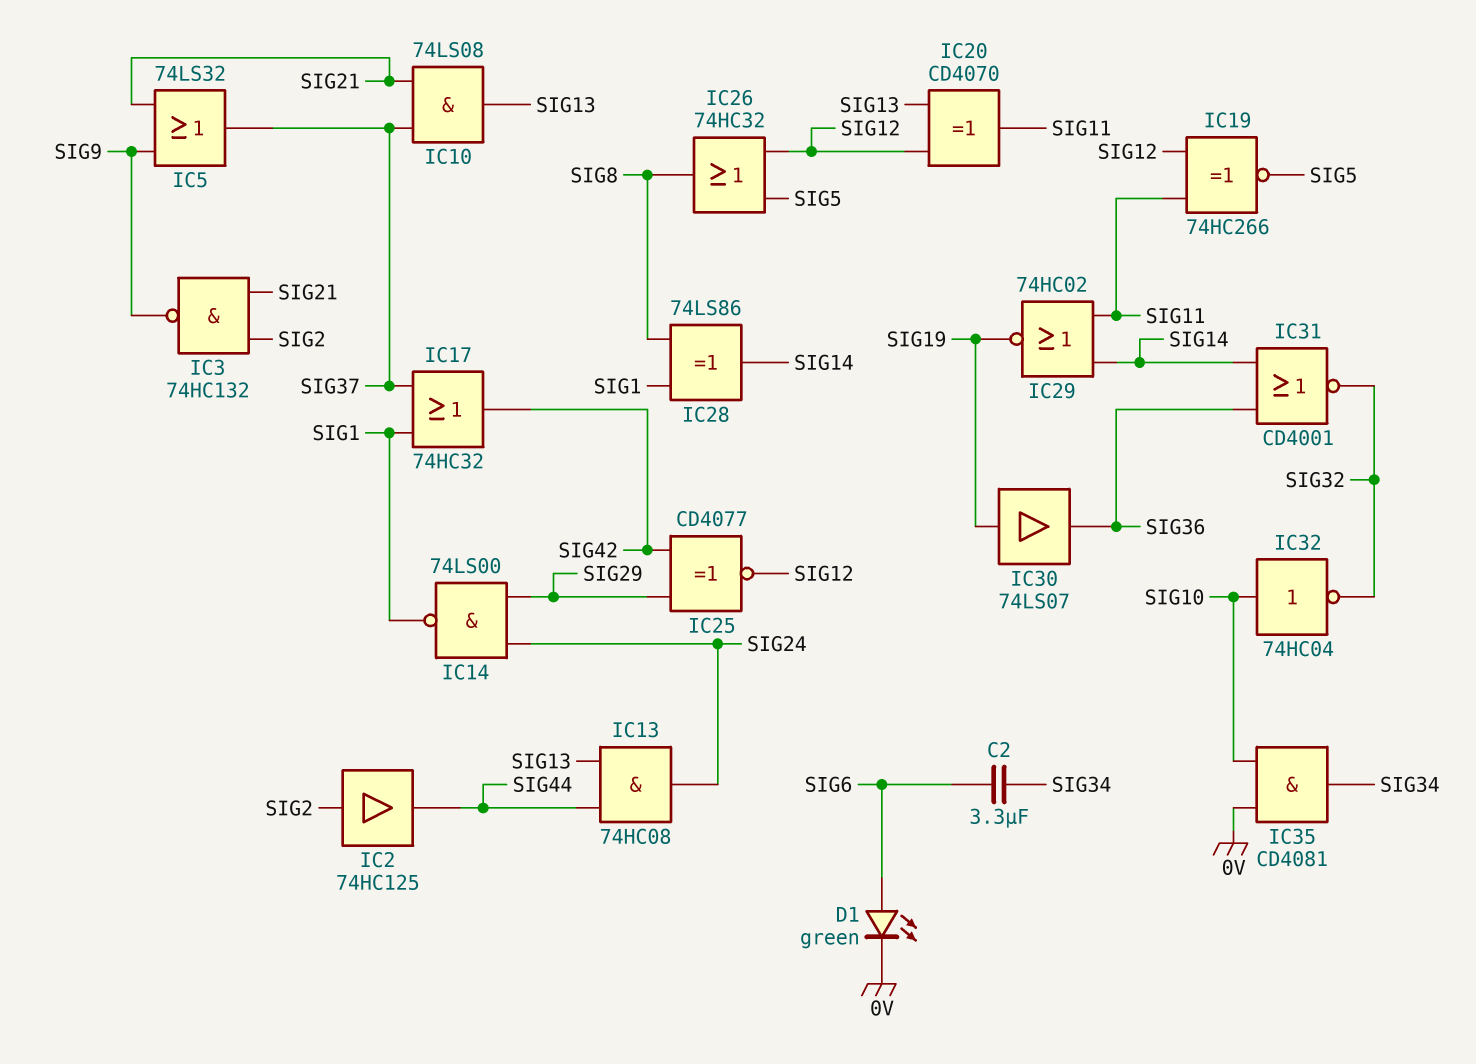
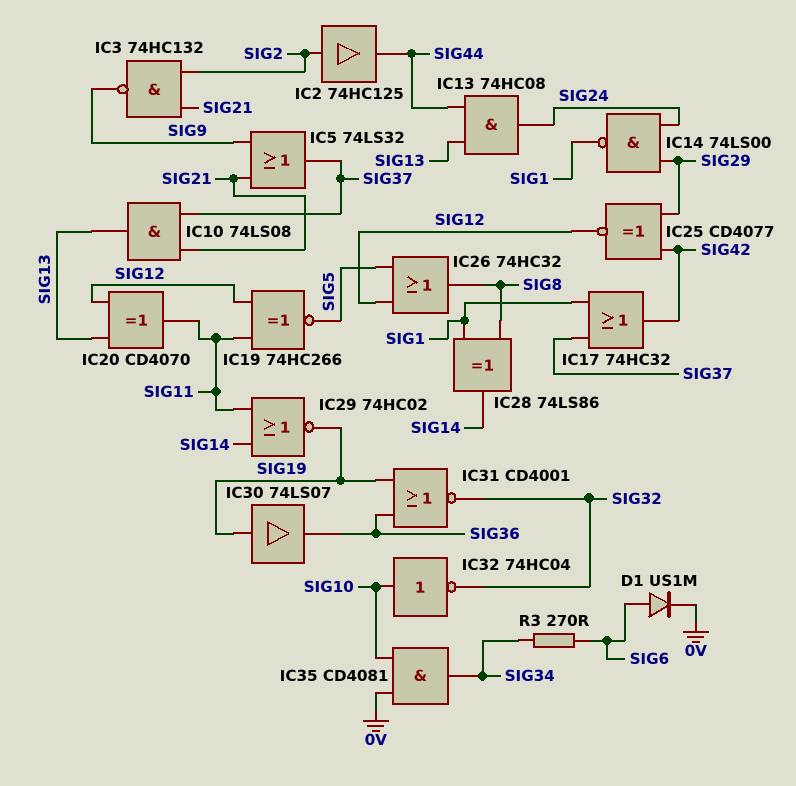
C2: 3.3uF (SIG6, SIG34) -> none
D1: LED green (A SIG6, K 0V) -> diode US1M (A SIG6, K 0V)
IC31: NOR CD4001 (in SIG14, in SIG36, out SIG32) -> NOR CD4001 (in SIG19, in SIG36, out SIG32)
R3: none -> 270 (SIG6, SIG34)

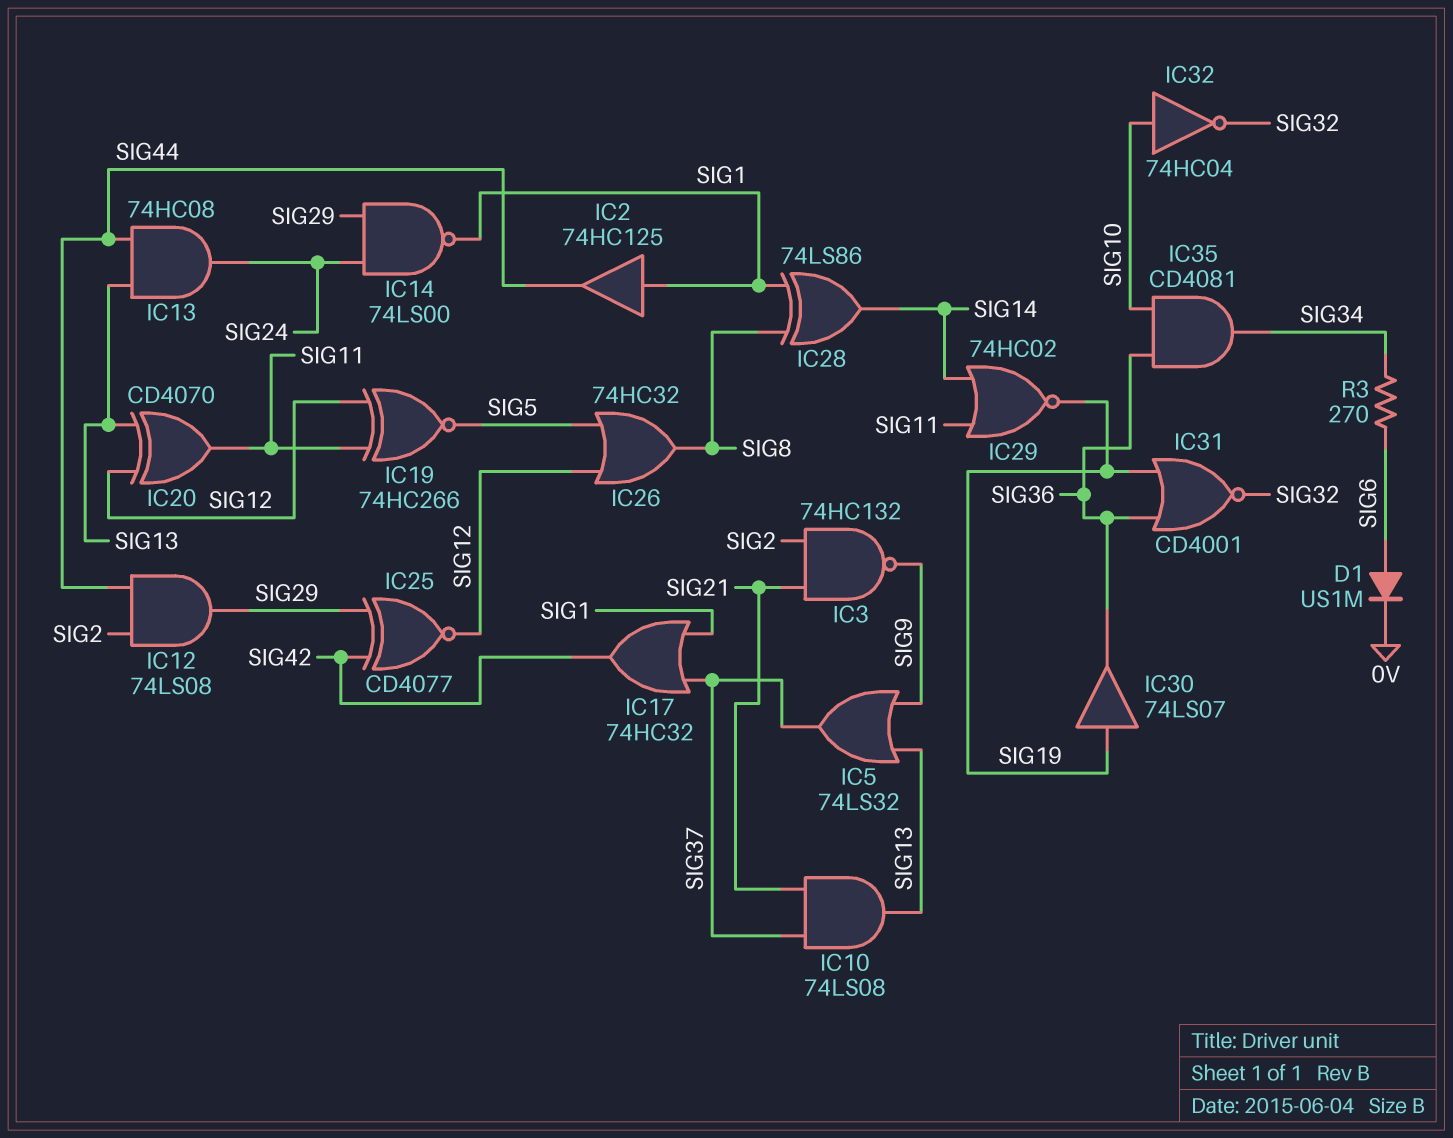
IC2: buffer 74HC125 (in SIG2, out SIG44) -> buffer 74HC125 (in SIG1, out SIG44)
IC5: OR 74LS32 (in SIG9, in SIG21, out SIG37) -> OR 74LS32 (in SIG9, in SIG13, out SIG37)
IC12: none -> AND 74LS08 (in SIG2, in SIG44, out SIG29)
IC35: AND CD4081 (in 0V, in SIG10, out SIG34) -> AND CD4081 (in SIG10, in SIG36, out SIG34)

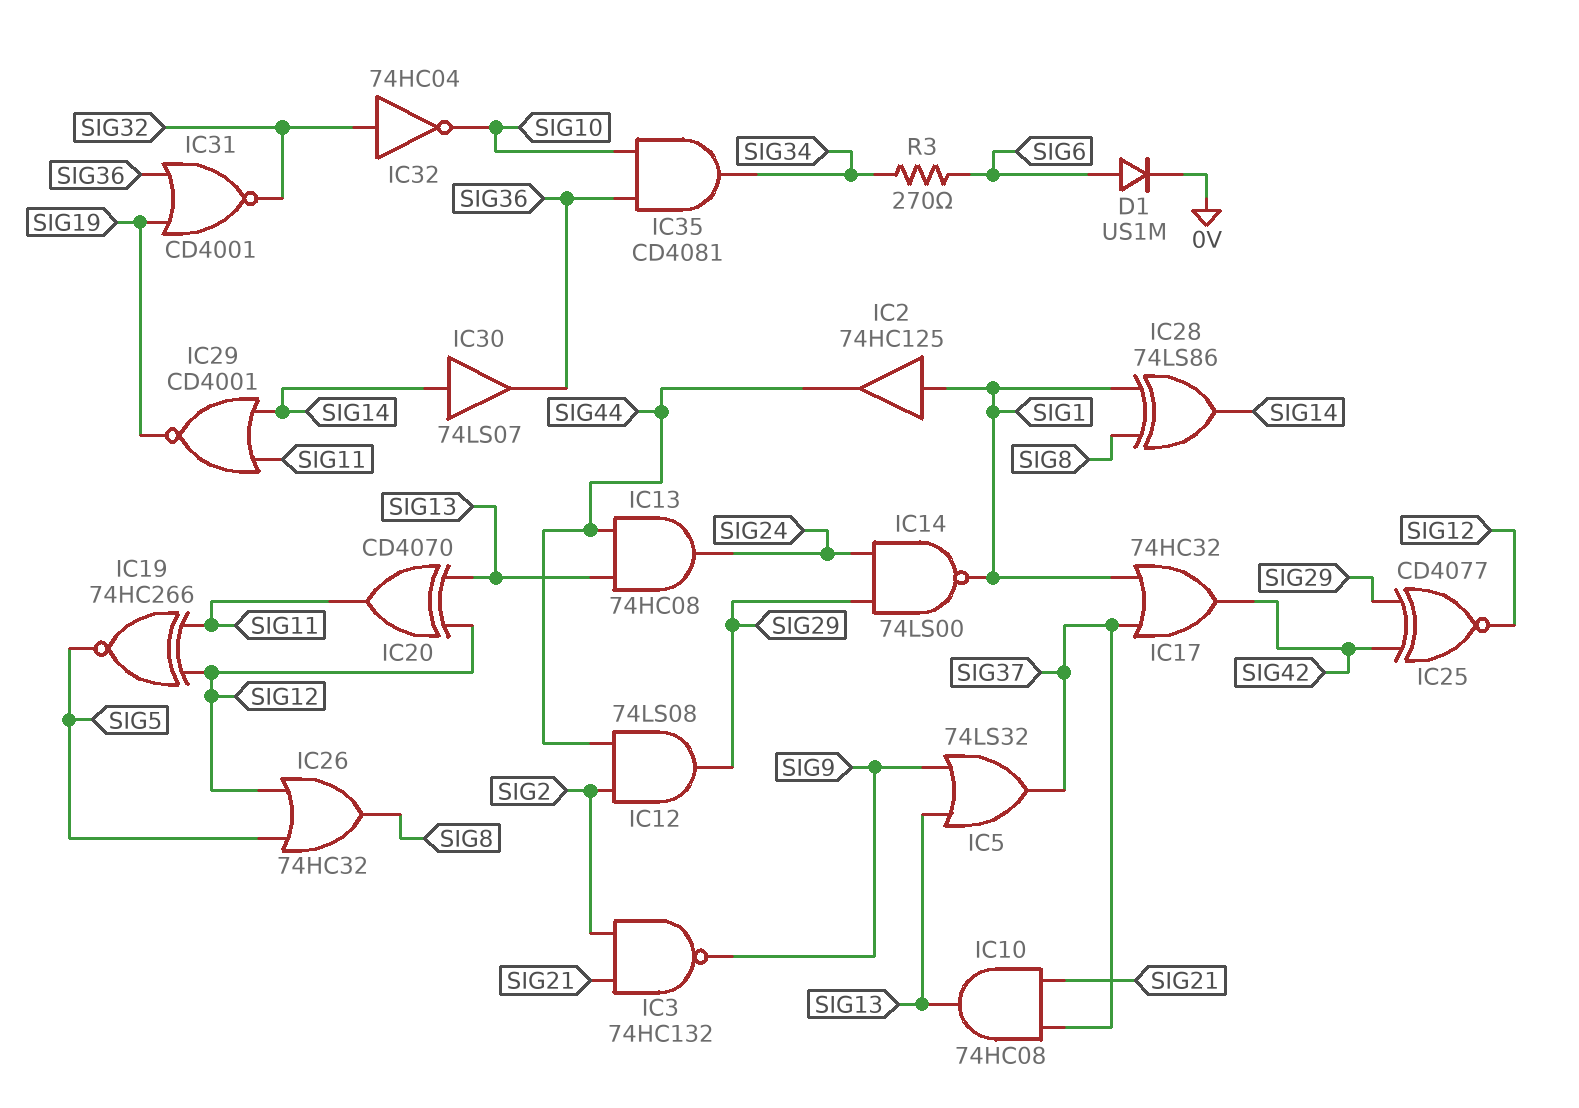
IC10: AND 74LS08 (in SIG21, in SIG37, out SIG13) -> AND 74HC08 (in SIG21, in SIG37, out SIG13)
IC29: NOR 74HC02 (in SIG11, in SIG14, out SIG19) -> NOR CD4001 (in SIG11, in SIG14, out SIG19)
IC30: buffer 74LS07 (in SIG19, out SIG36) -> buffer 74LS07 (in SIG14, out SIG36)
IC32: NOT 74HC04 (in SIG10, out SIG32) -> NOT 74HC04 (in SIG32, out SIG10)

